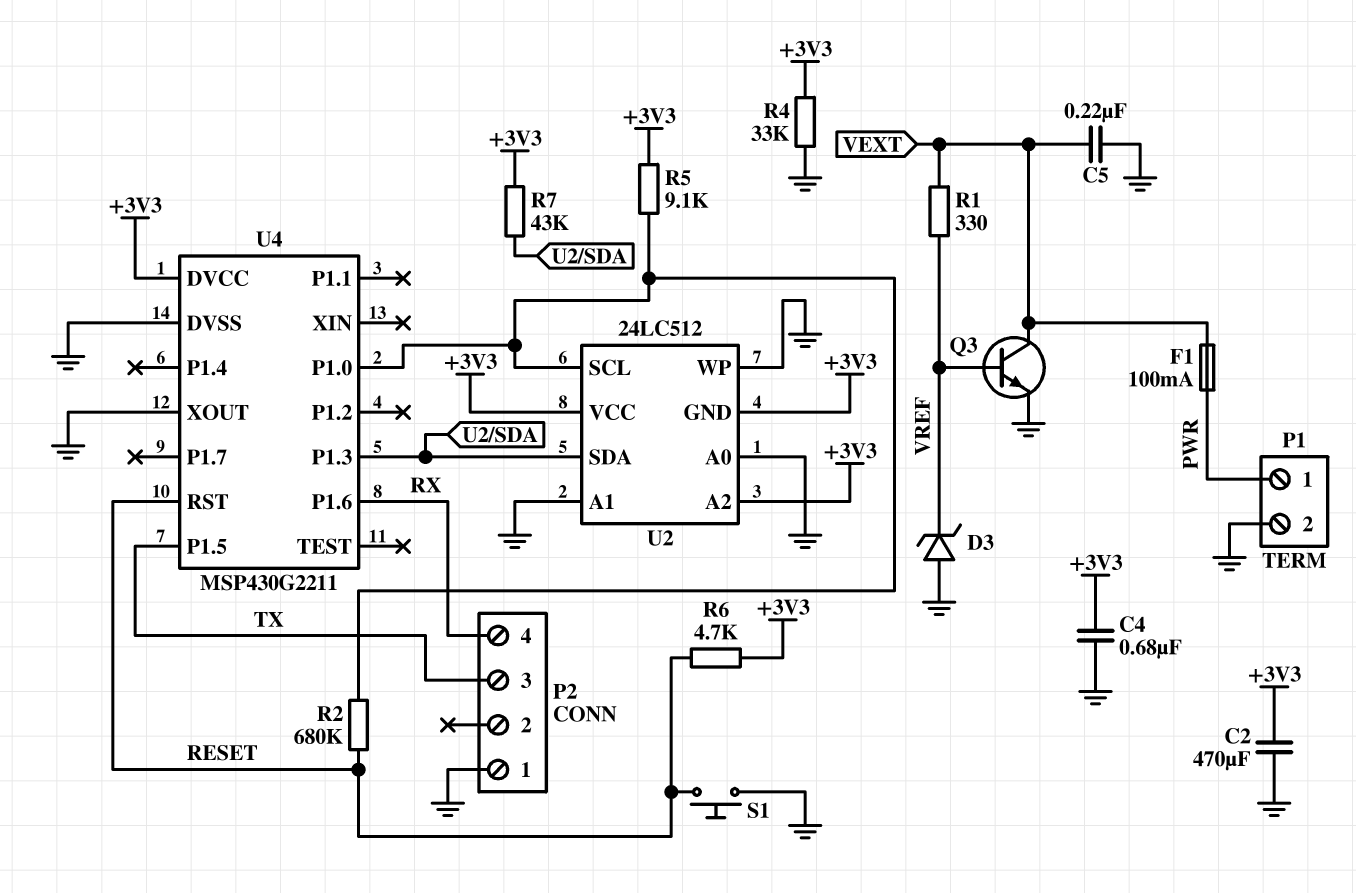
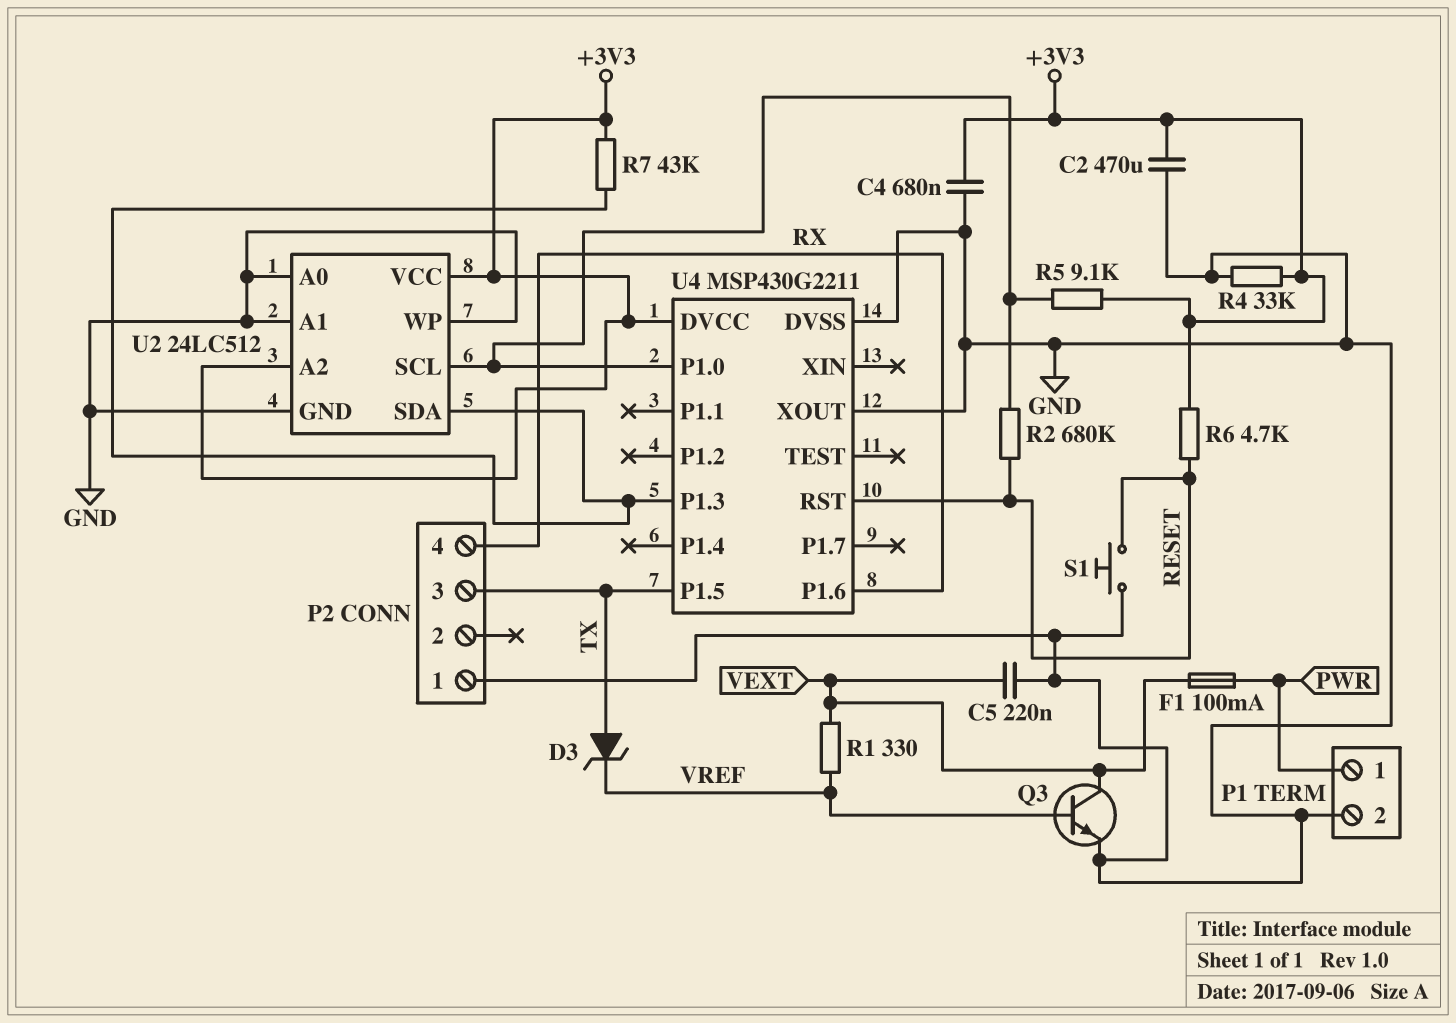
D3: zener (A GND, K VREF) -> zener (A TX, K VREF)
U2 pin GND: +3V3 -> GND

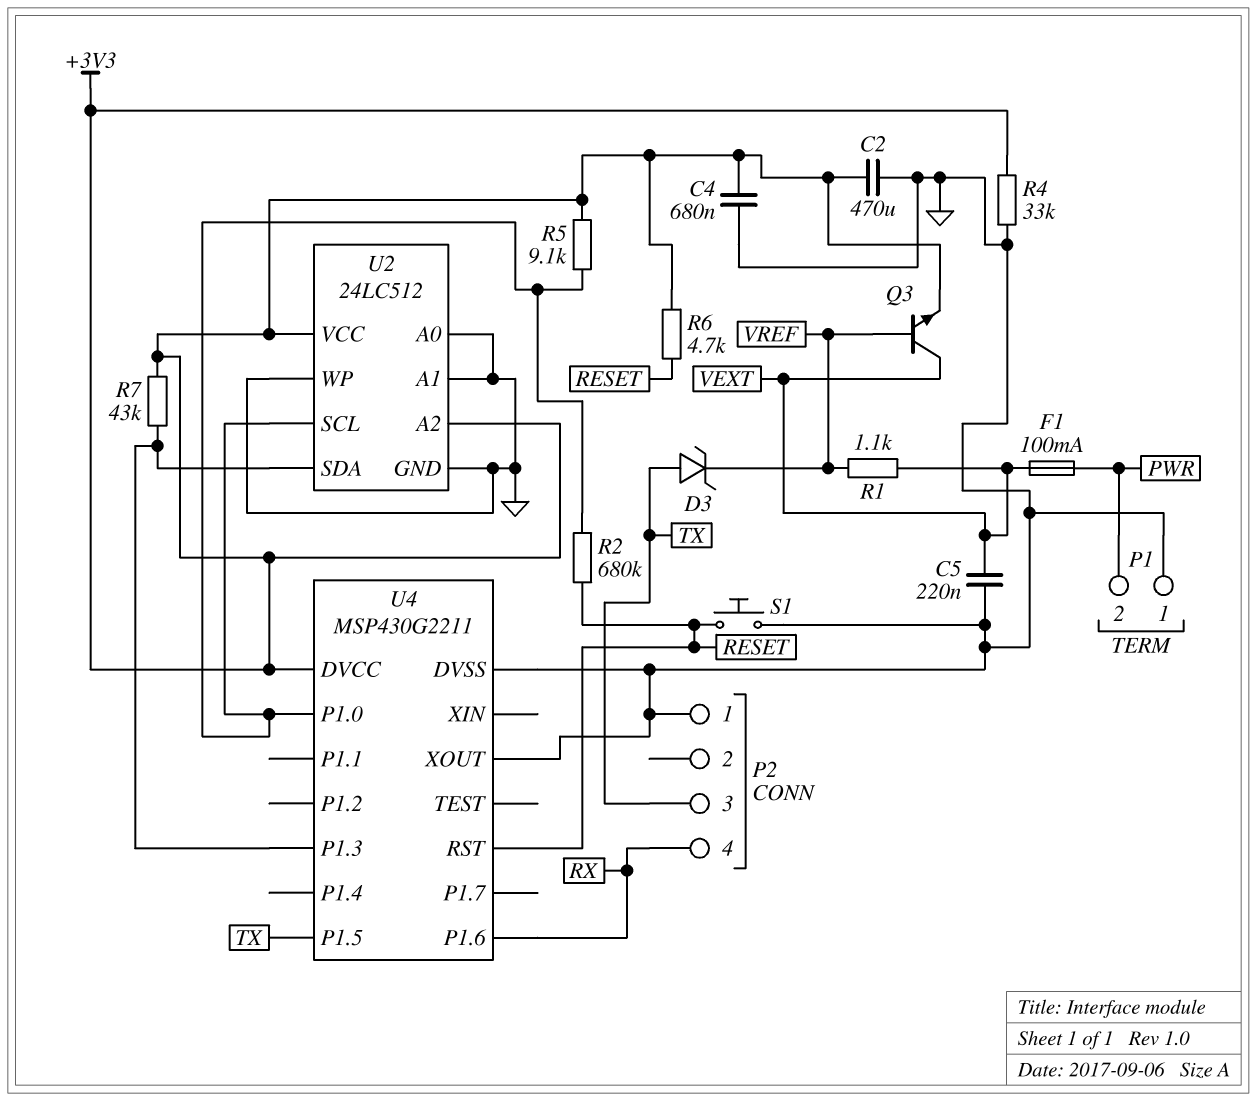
P1 pin 1: PWR -> GND
P1 pin 2: GND -> PWR
Q3: NPN (B VREF, C VEXT, E GND) -> NPN (B VREF, C VEXT, E +3V3)
R1: 330 (VEXT, VREF) -> 1.1k (VEXT, VREF)

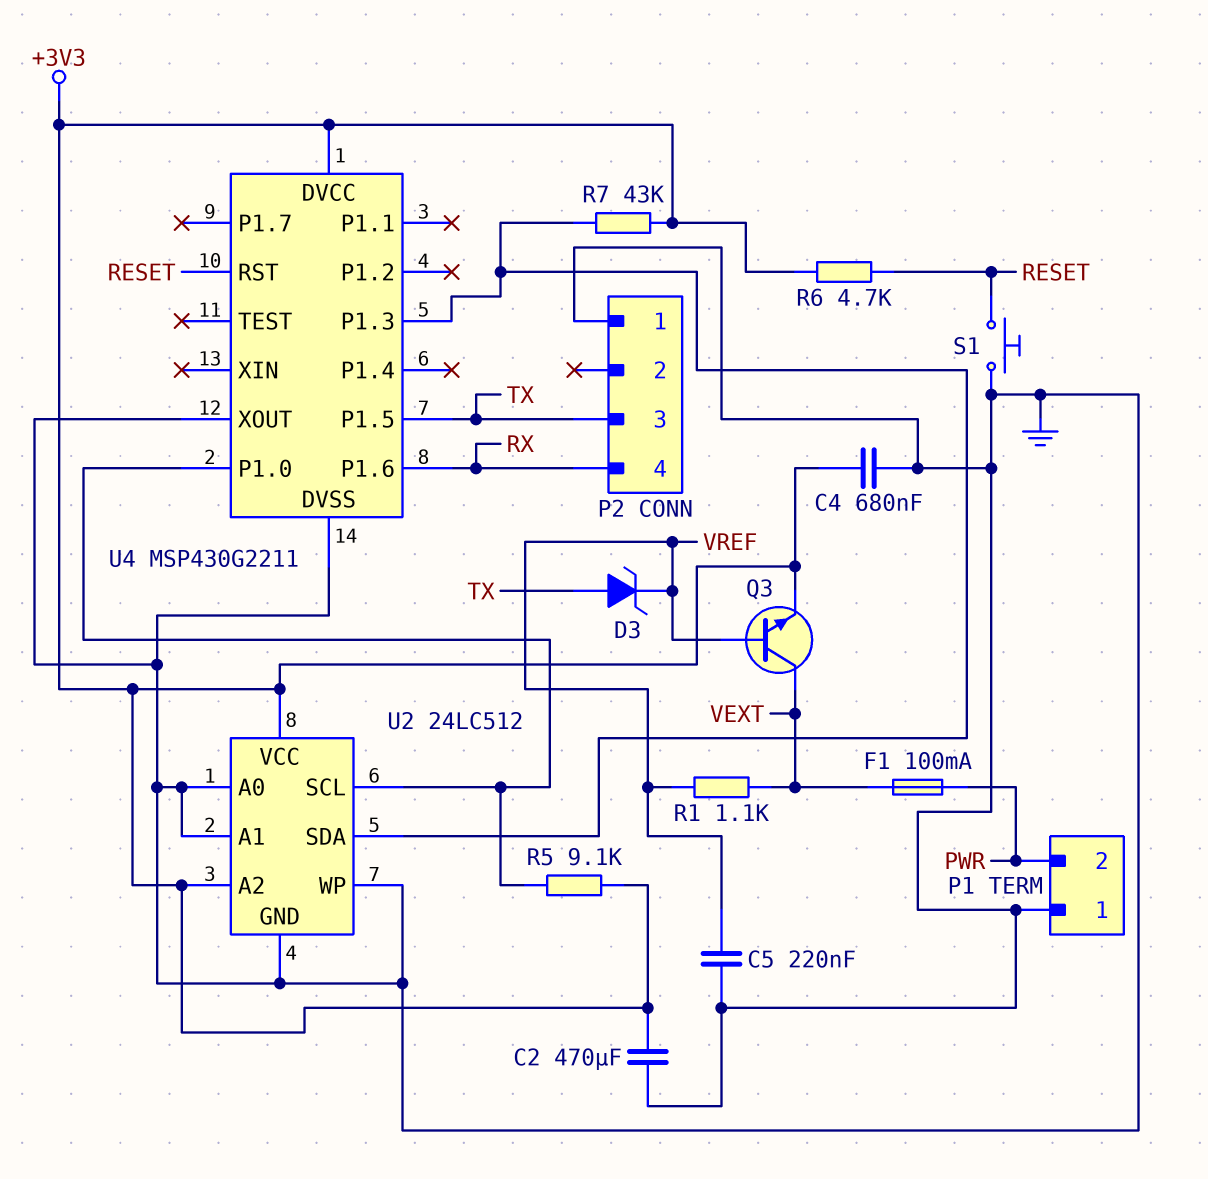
C5: 220nF (GND, VEXT) -> 220nF (GND, VREF)
R2: 680k (RESET, U2/SCL) -> none
R4: 33k (+3V3, GND) -> none

